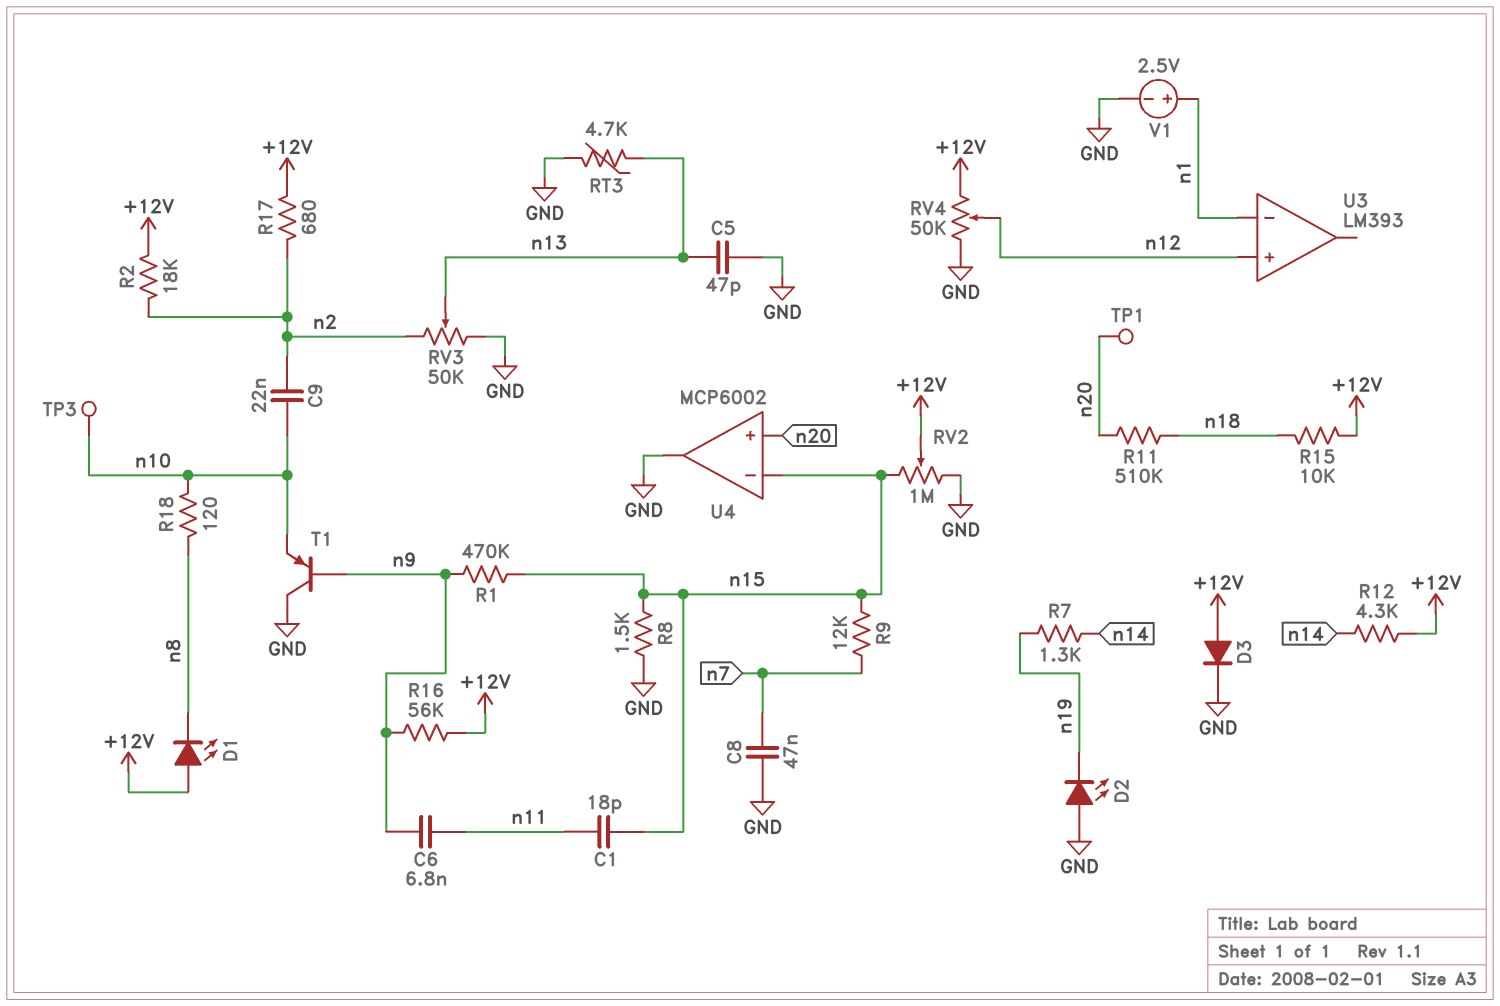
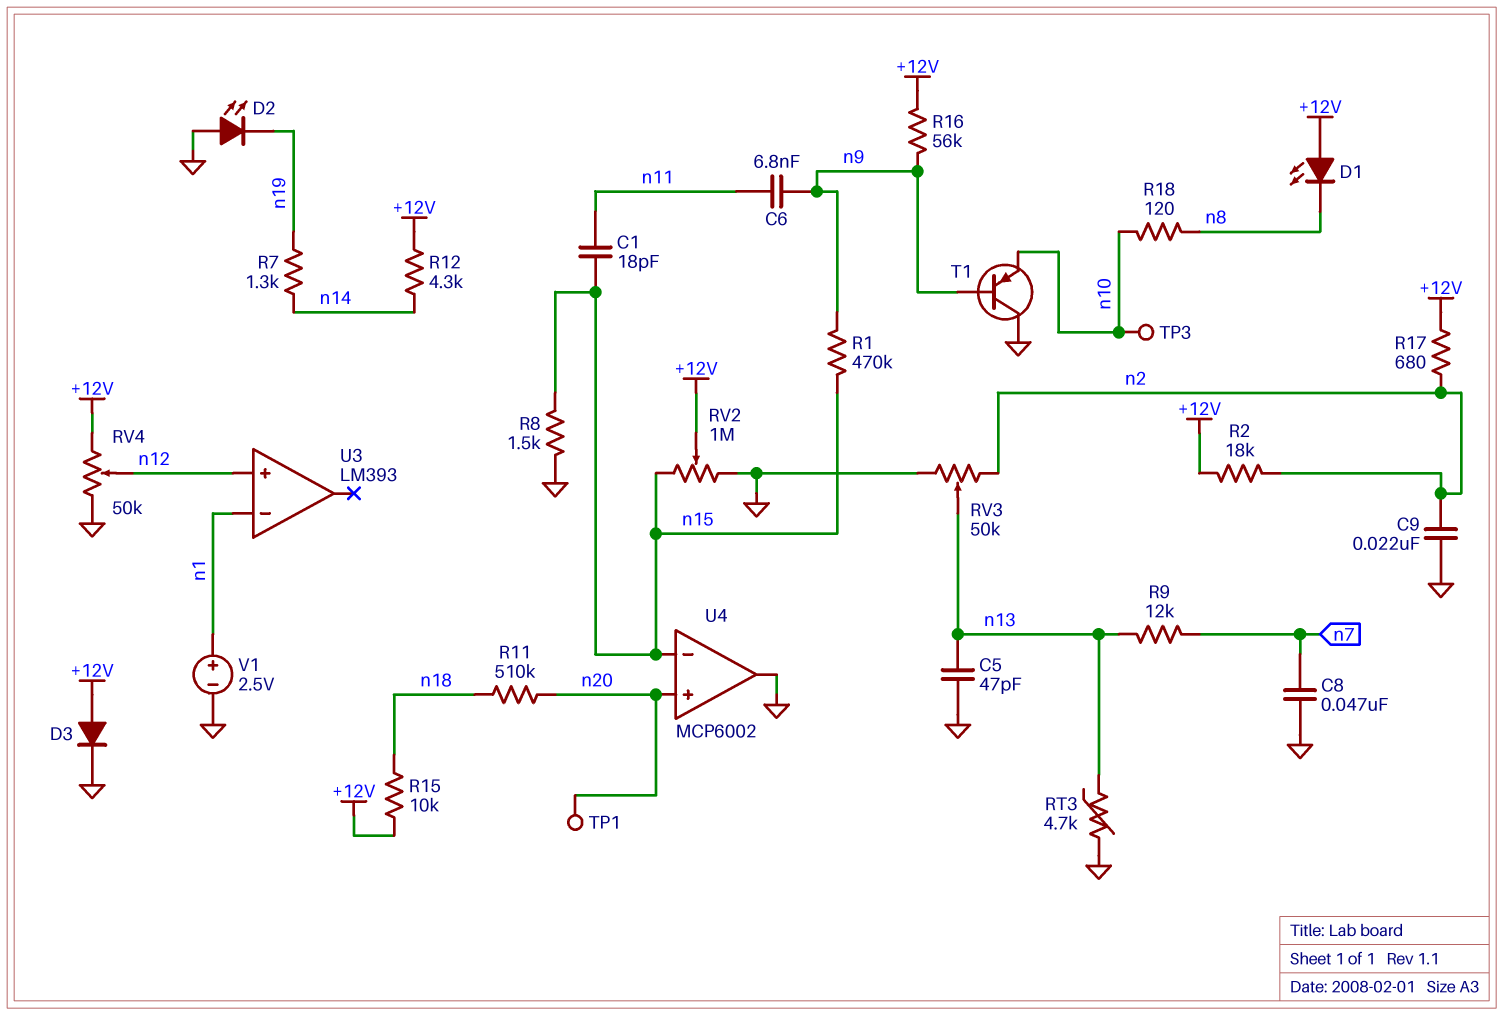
C9: 22nF (n2, n10) -> 22nF (GND, n2)
R9: 12k (n7, n15) -> 12k (n7, n13)

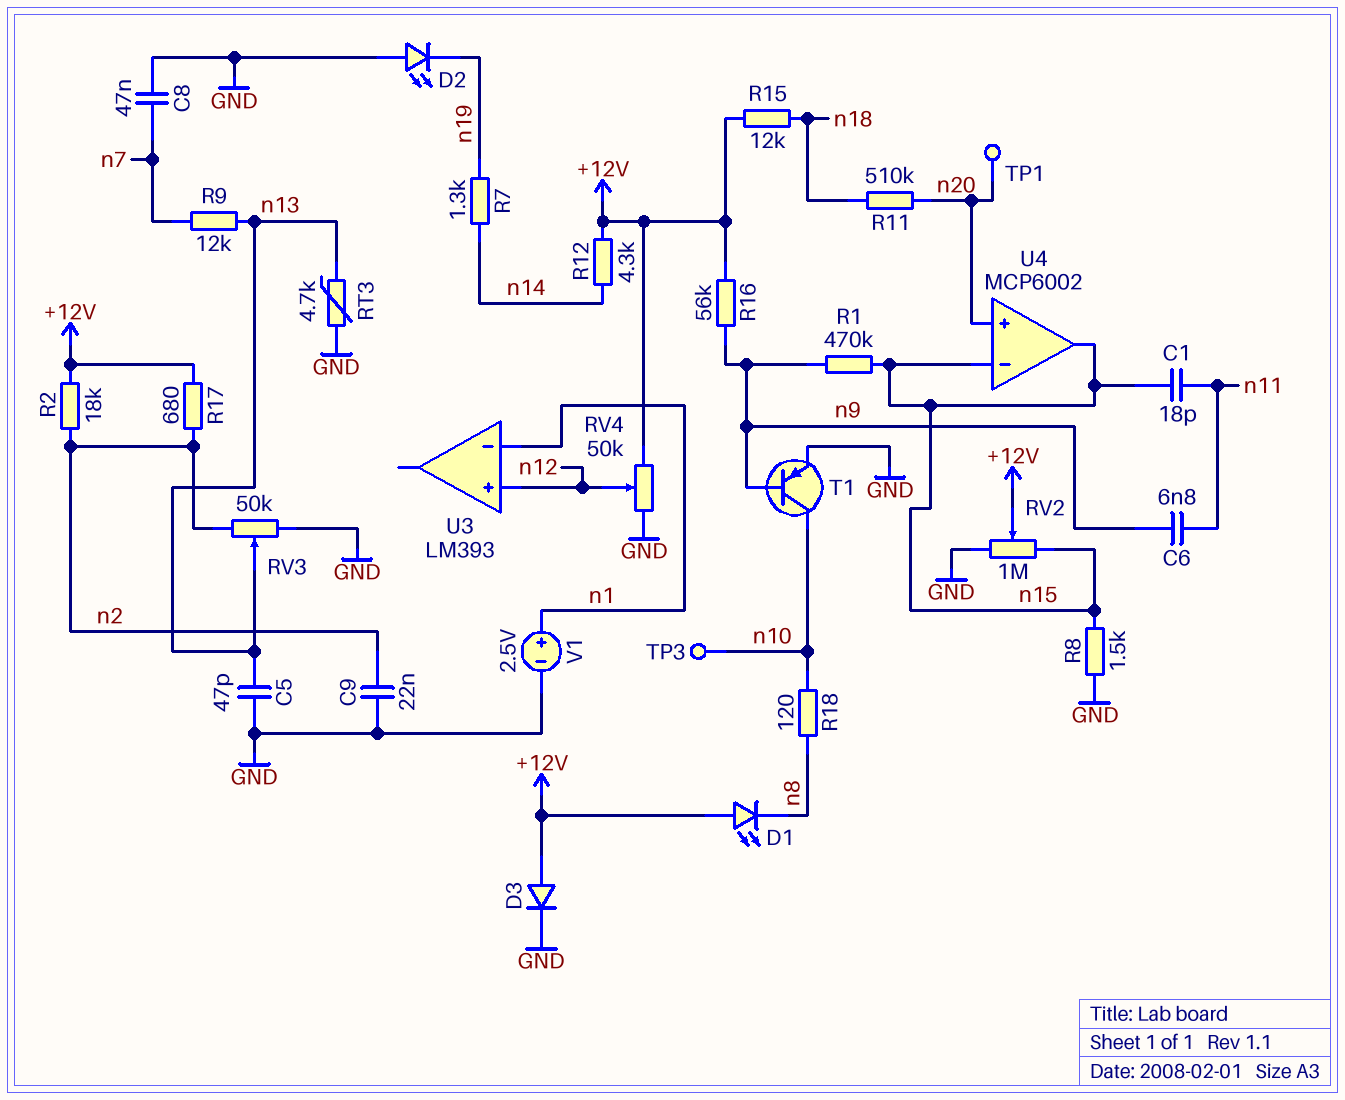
R15: 10k (+12V, n18) -> 12k (+12V, n18)
T1: PNP (B n9, C GND, E n10) -> PNP (B n9, C n10, E GND)
U4 pin out: GND -> n15

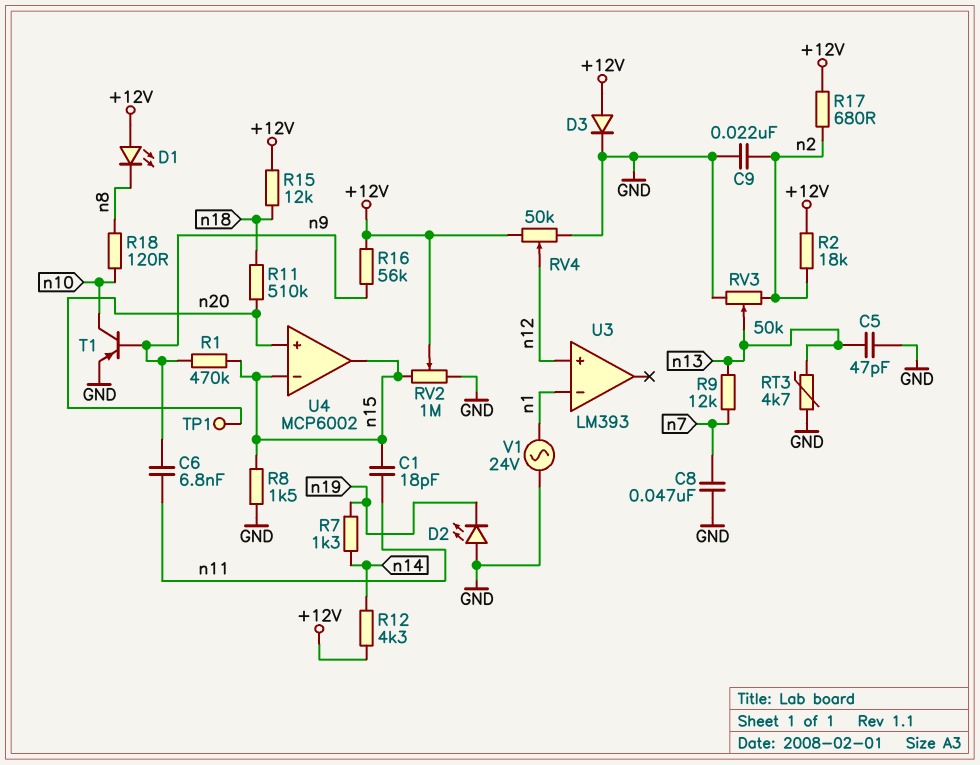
TP3: test point (n10) -> none
V1: 2.5V (plus n1, minus GND) -> AC 24V (GND, n1)

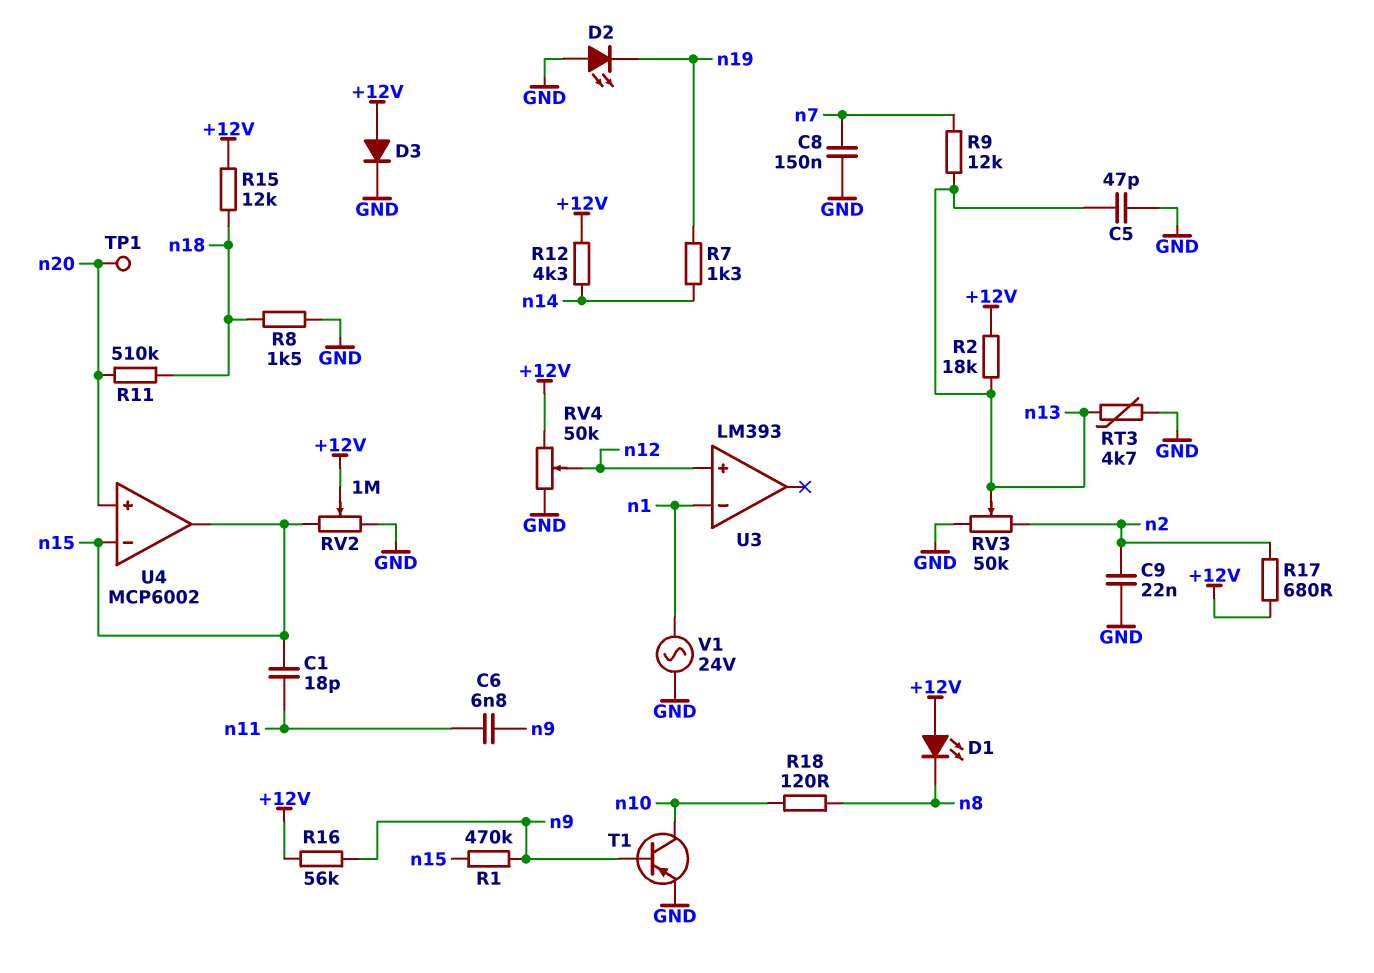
C8: 47nF (GND, n7) -> 150nF (GND, n7)
R2: 18k (+12V, n2) -> 18k (+12V, n13)
R8: 1.5k (GND, n15) -> 1.5k (GND, n18)

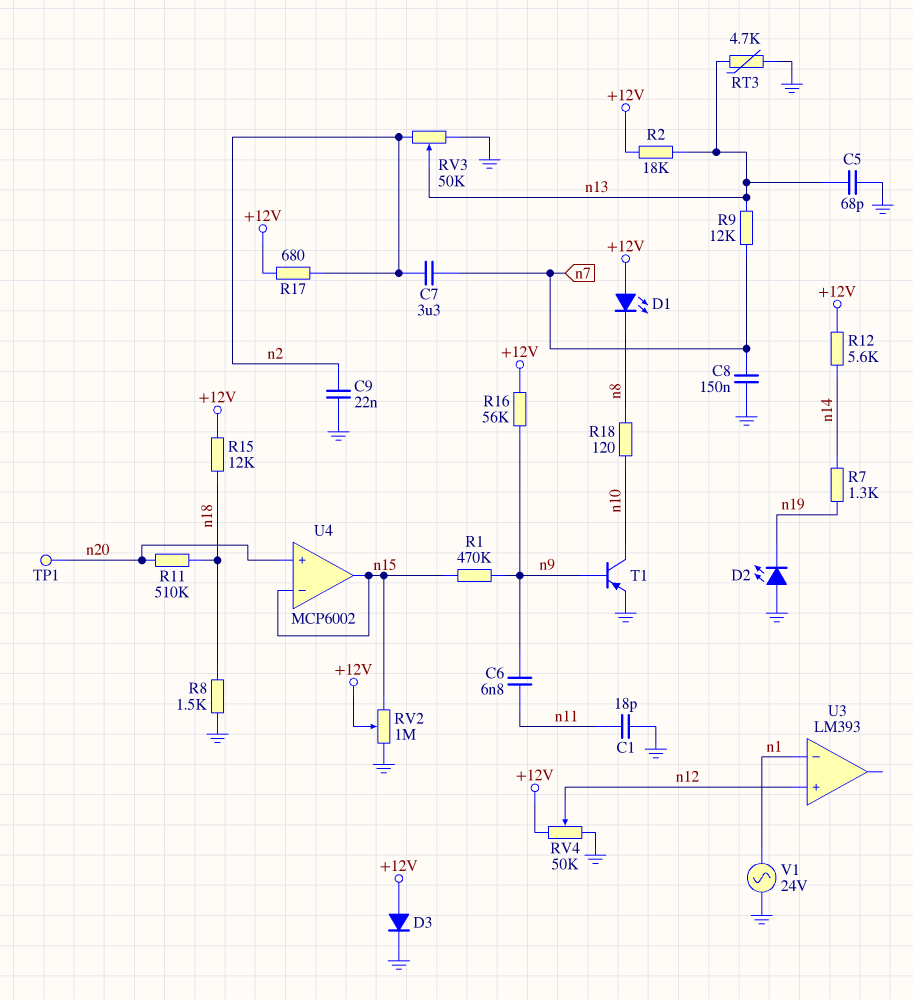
C1: 18pF (n11, n15) -> 18pF (GND, n11)
C5: 47pF (GND, n13) -> 68pF (GND, n13)
C7: none -> 3.3uF (n2, n7)
R12: 4.3k (+12V, n14) -> 5.6k (+12V, n14)

